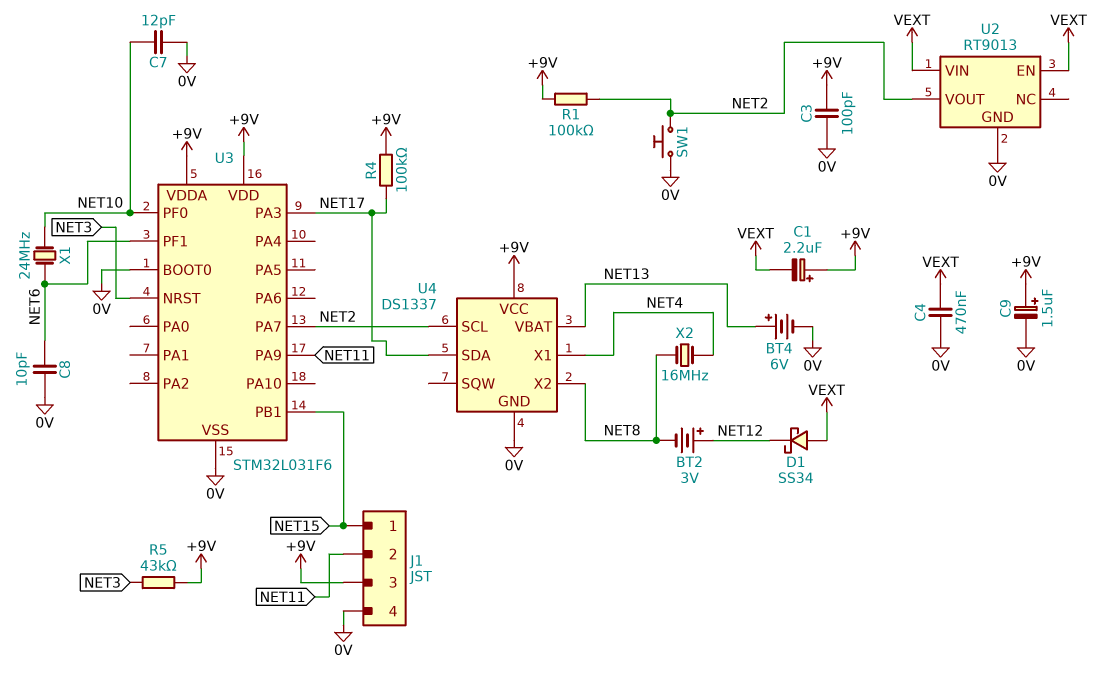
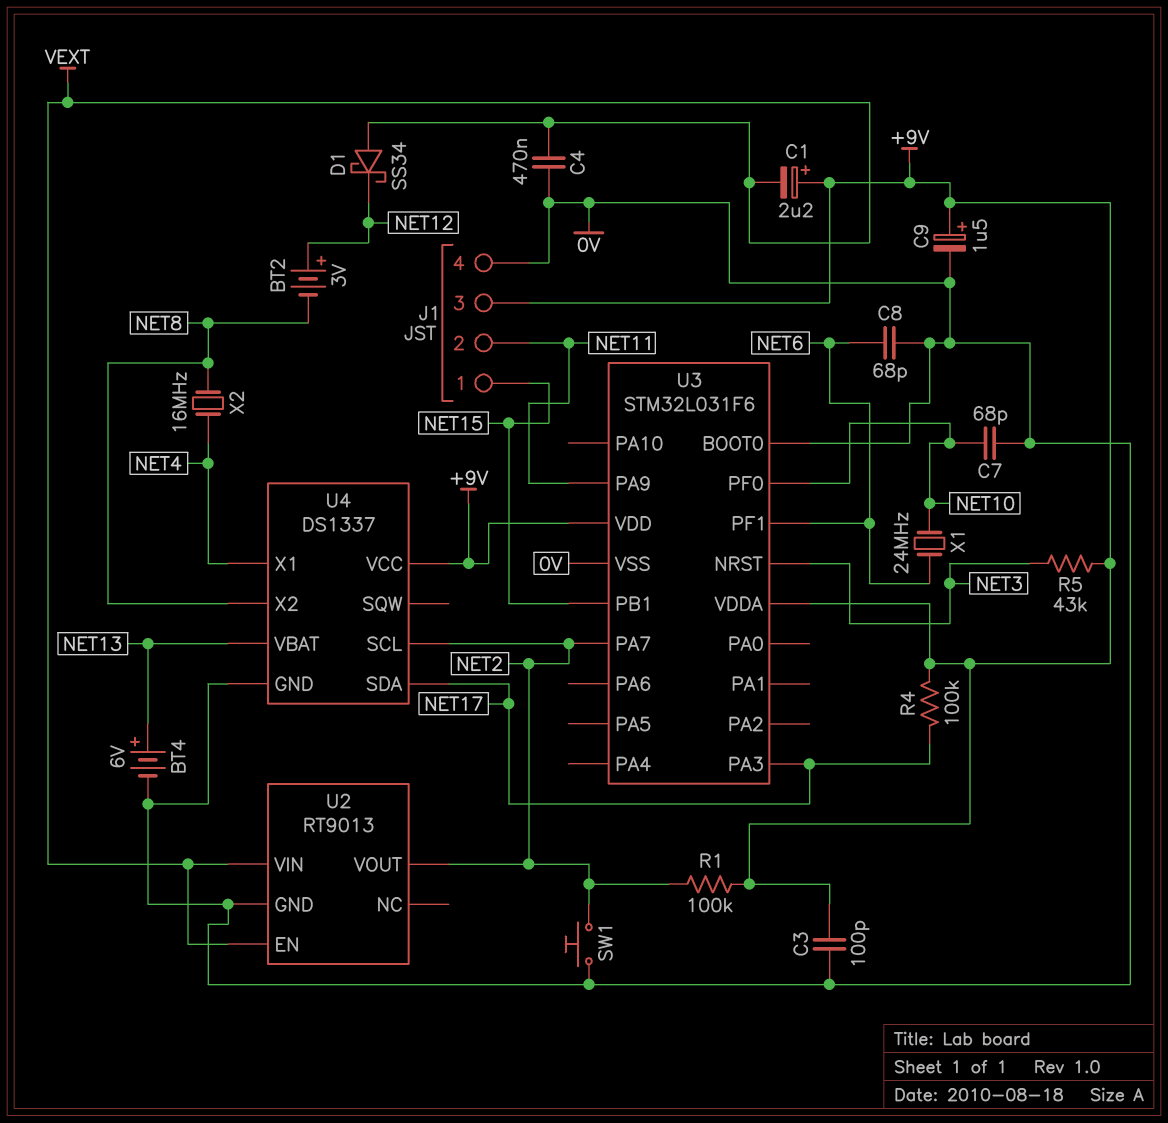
C7: 12pF (0V, NET10) -> 68pF (0V, NET10)
C8: 10pF (0V, NET6) -> 68pF (0V, NET6)

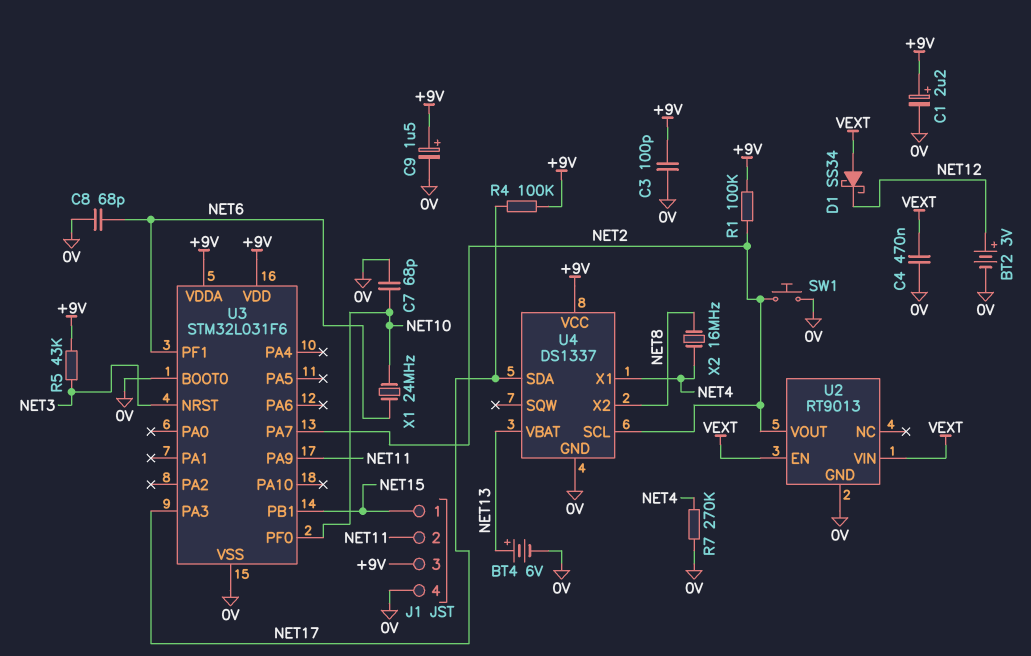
BT2: 3V (plus NET12, minus NET8) -> 3V (plus NET12, minus 0V)
C1: 2.2uF (plus +9V, minus VEXT) -> 2.2uF (plus +9V, minus 0V)
R7: none -> 270k (0V, NET4)

